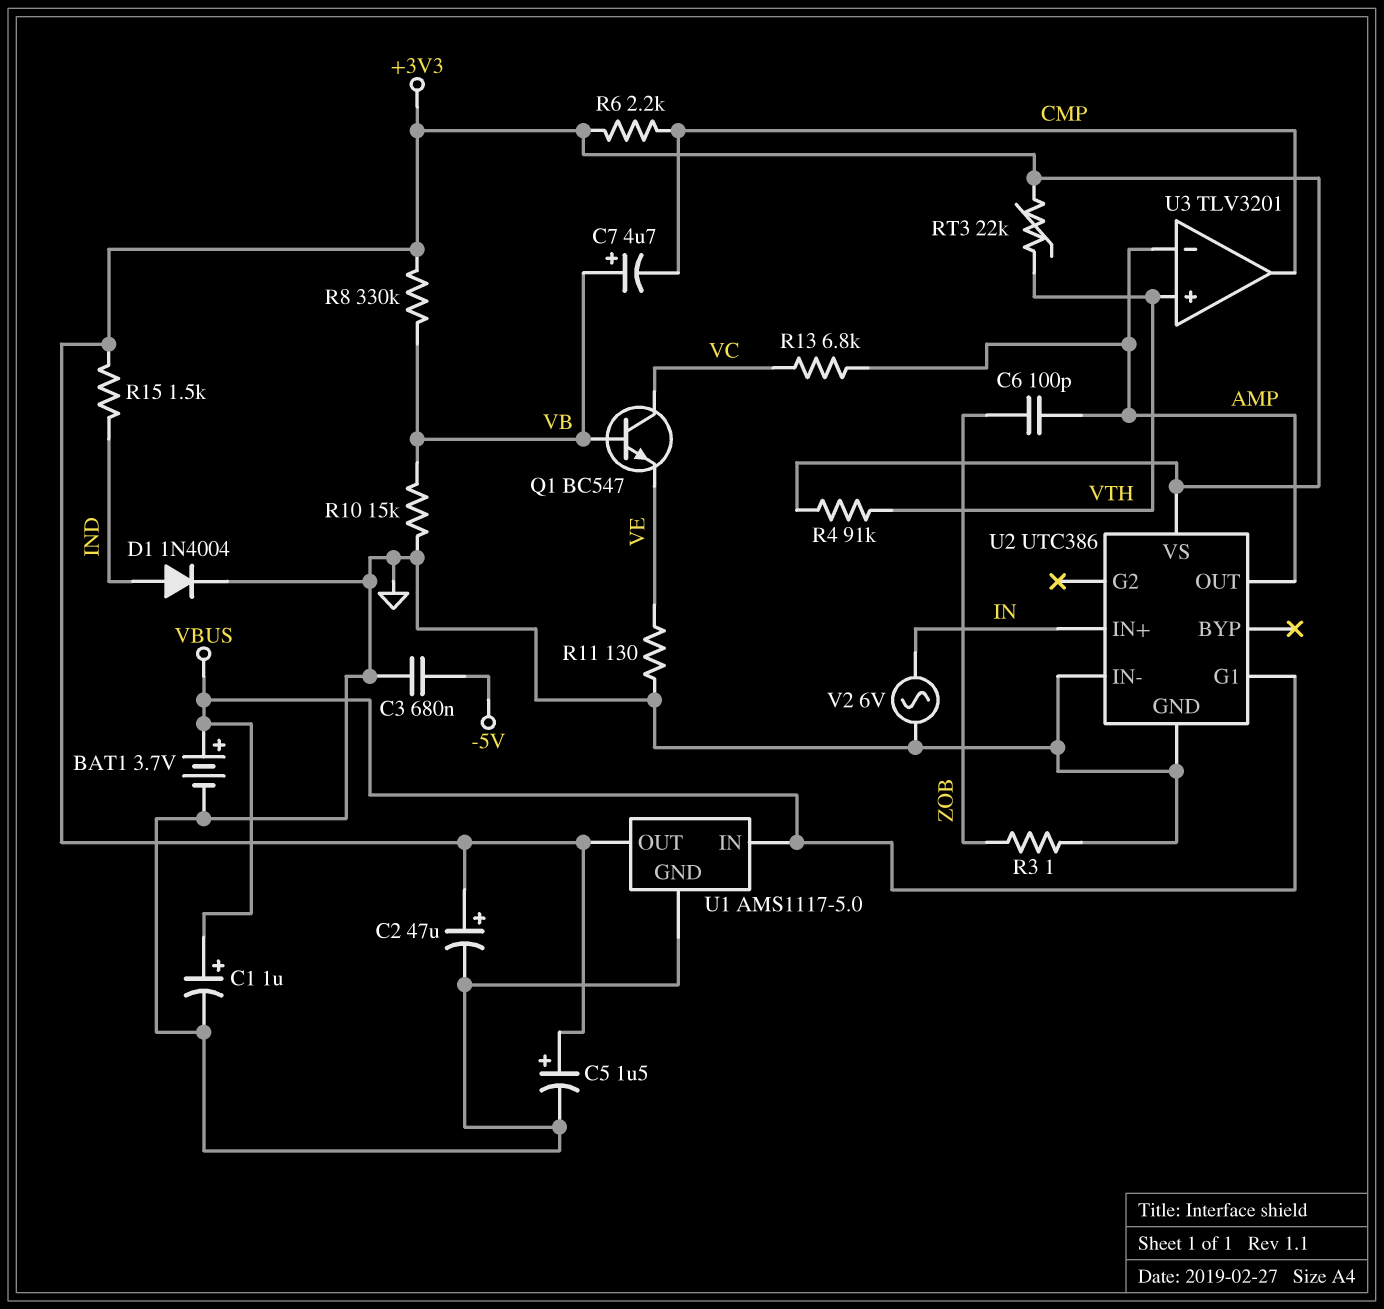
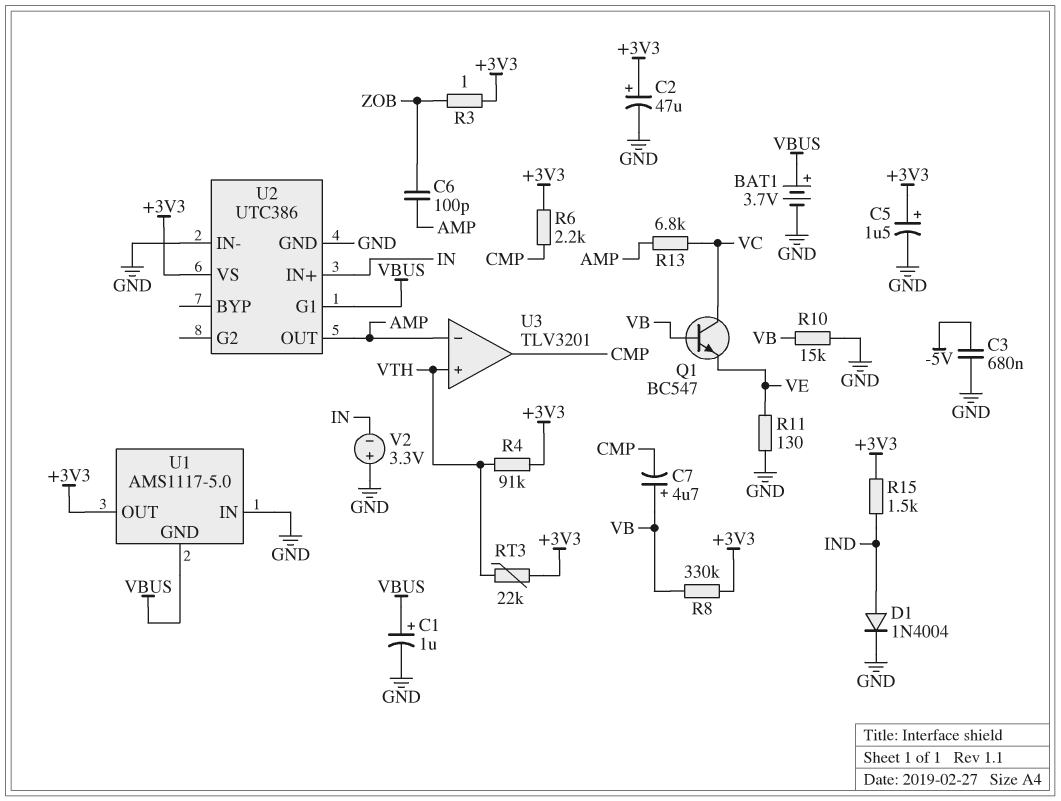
R3: 1 (GND, ZOB) -> 1 (+3V3, ZOB)
U1 pin GND: GND -> VBUS
U1 pin IN: VBUS -> GND
V2: AC 6V (GND, IN) -> 3.3V (plus GND, minus IN)

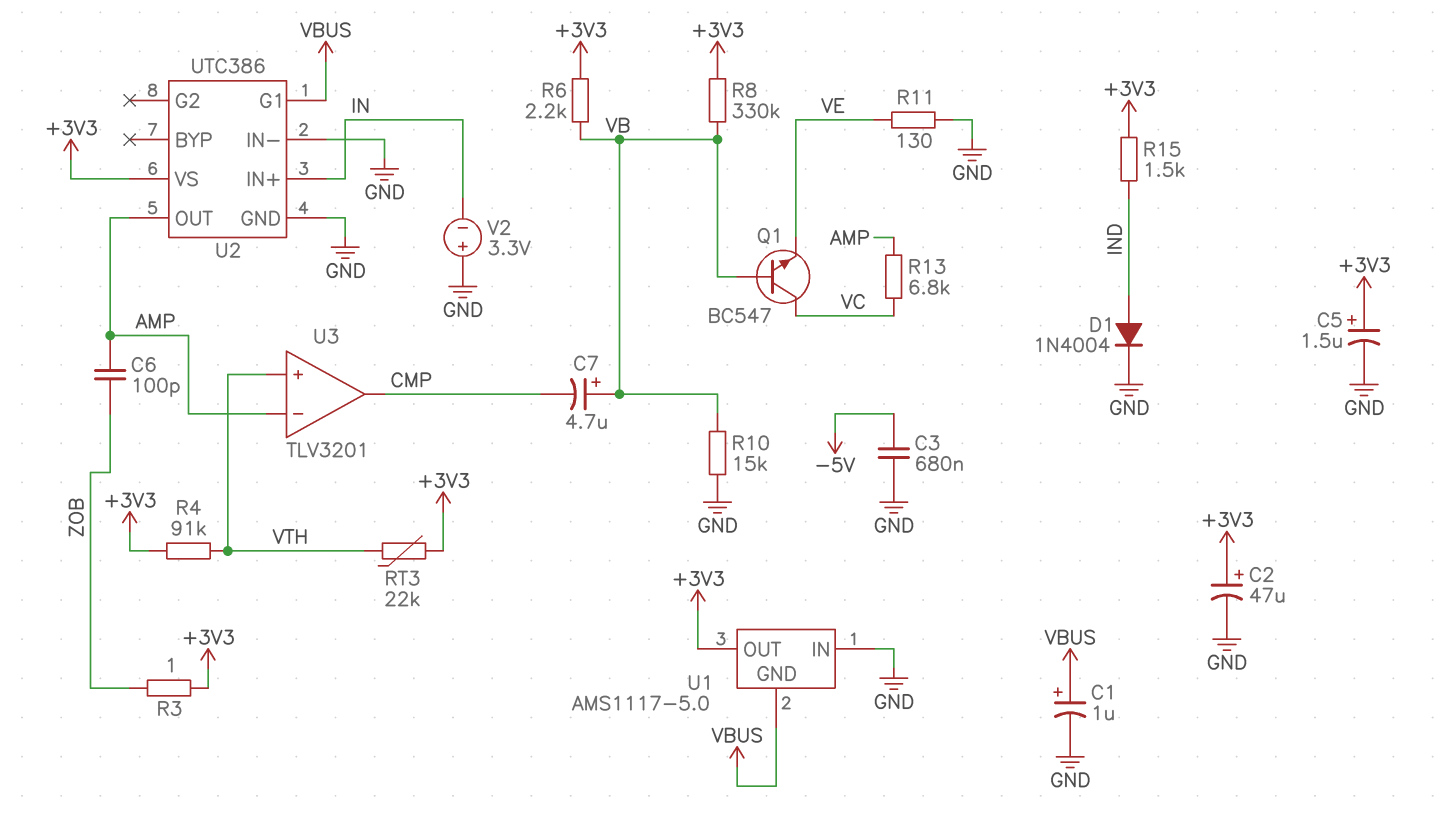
BAT1: 3.7V (plus VBUS, minus GND) -> none
R6: 2.2k (+3V3, CMP) -> 2.2k (+3V3, VB)

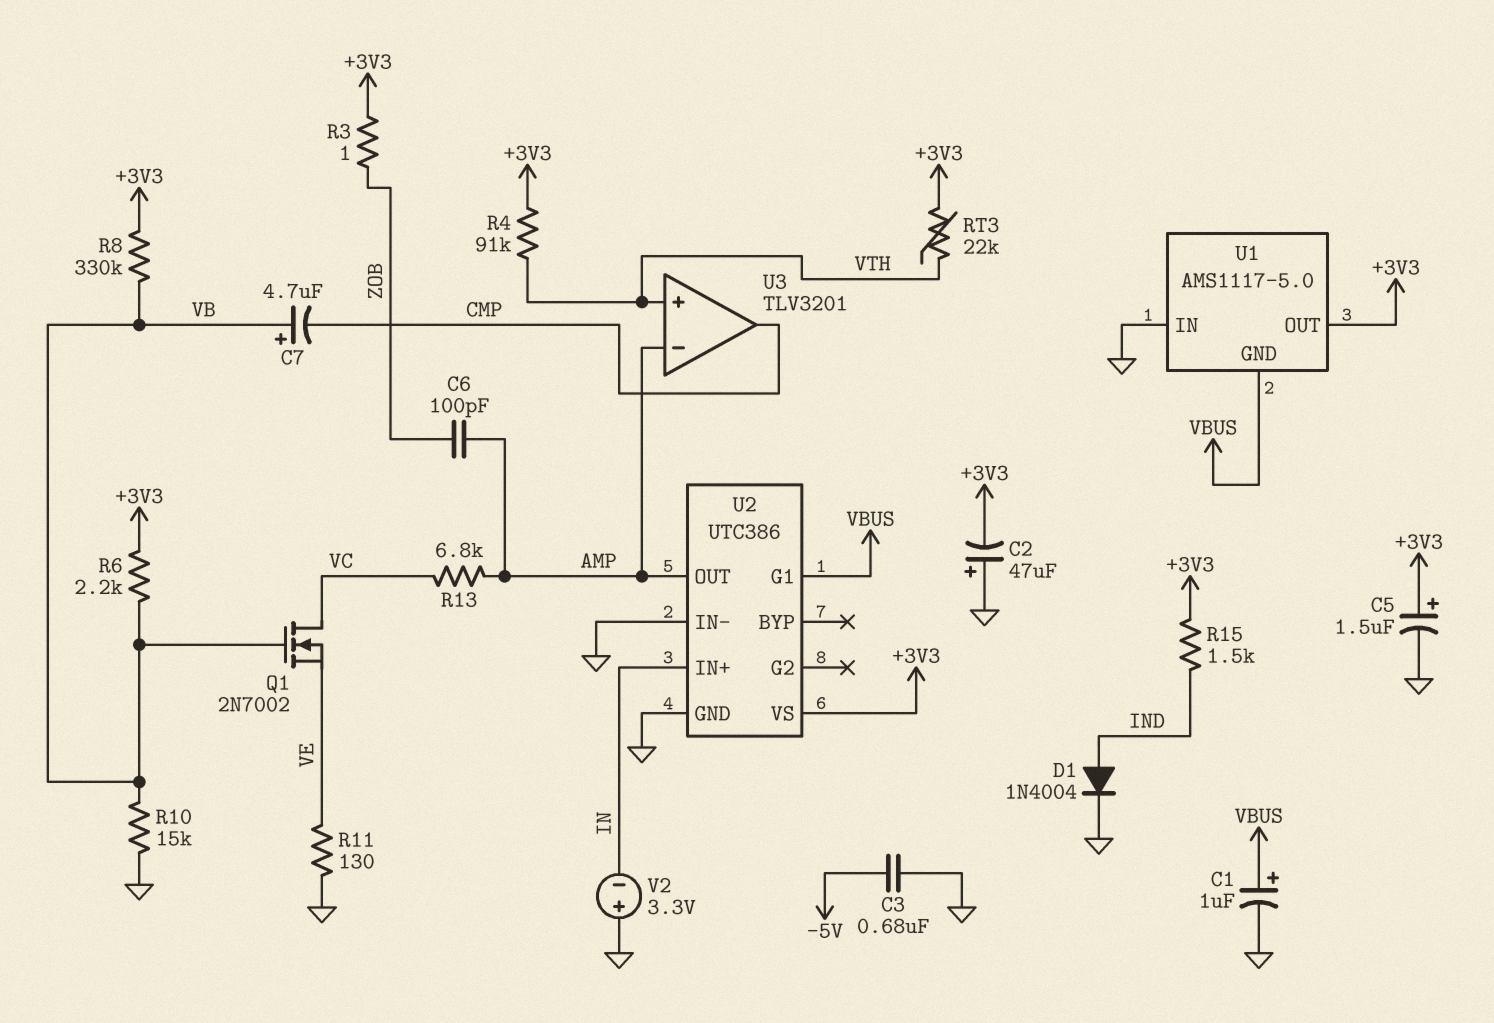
C2: 47uF (plus +3V3, minus GND) -> 47uF (plus GND, minus +3V3)
Q1: NPN BC547 (B VB, C VC, E VE) -> NMOS 2N7002 (G VB, D VC, S VE)

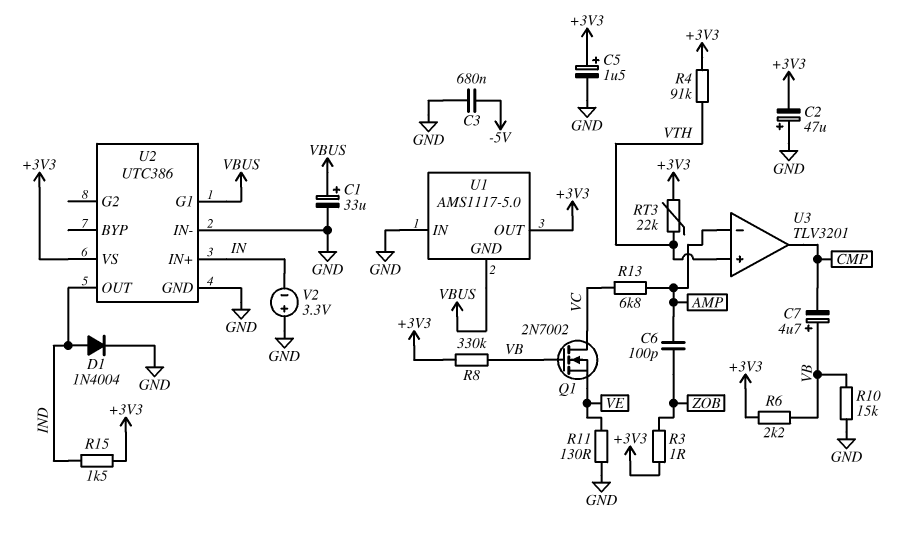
C1: 1uF (plus VBUS, minus GND) -> 33uF (plus VBUS, minus GND)
U2 pin OUT: AMP -> IND

